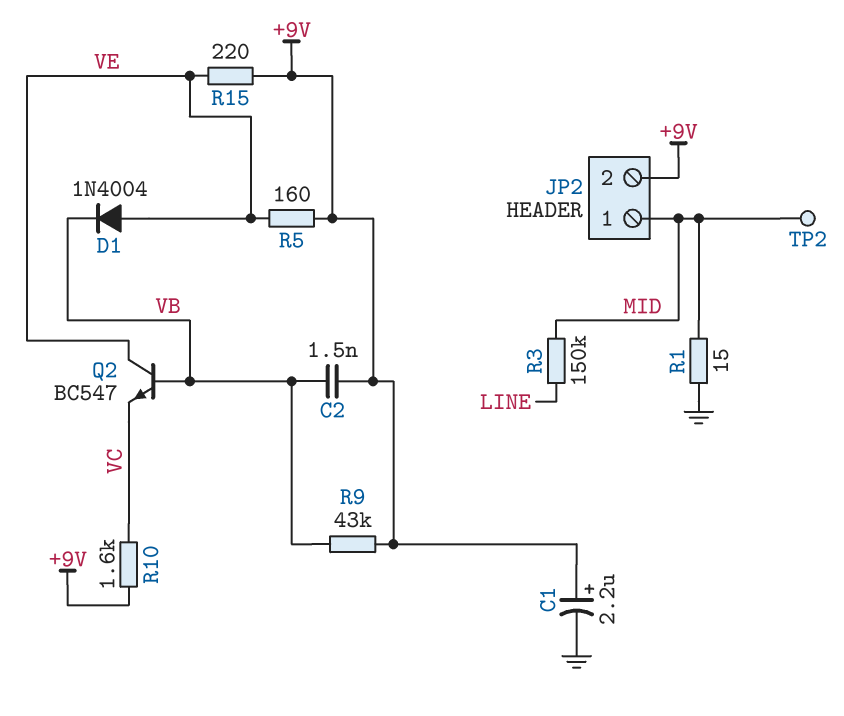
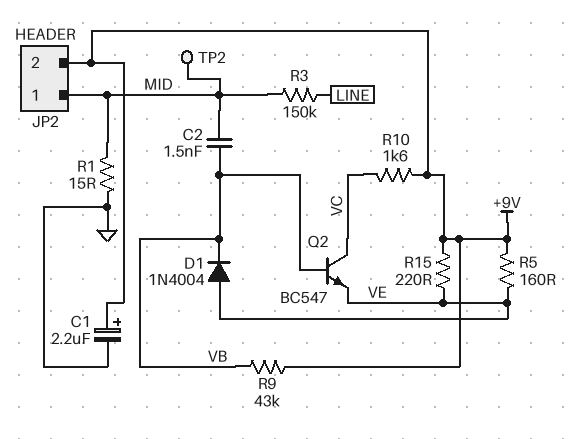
C2: 1.5nF (+9V, VB) -> 1.5nF (MID, VB)
Q2: NPN BC547 (B VB, C VE, E VC) -> NPN BC547 (B VB, C VC, E VE)

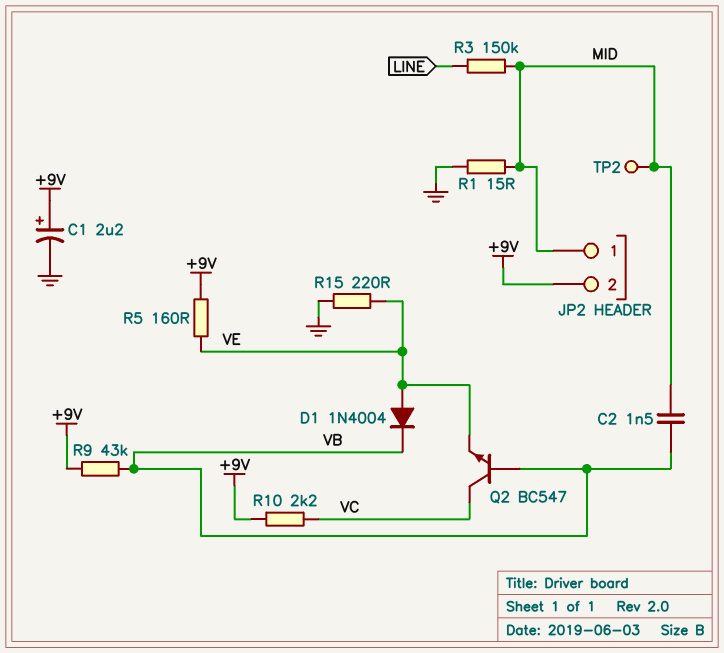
R10: 1.6k (+9V, VC) -> 2.2k (+9V, VC)
R15: 220 (+9V, VE) -> 220 (GND, VE)

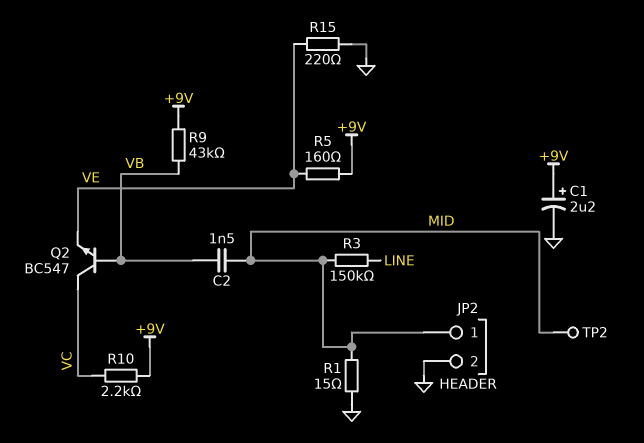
D1: diode 1N4004 (A VE, K VB) -> none
JP2 pin 2: +9V -> GND

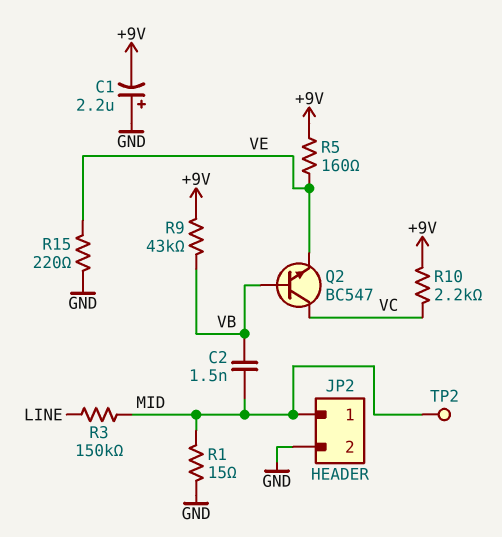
C1: 2.2uF (plus +9V, minus GND) -> 2.2uF (plus GND, minus +9V)

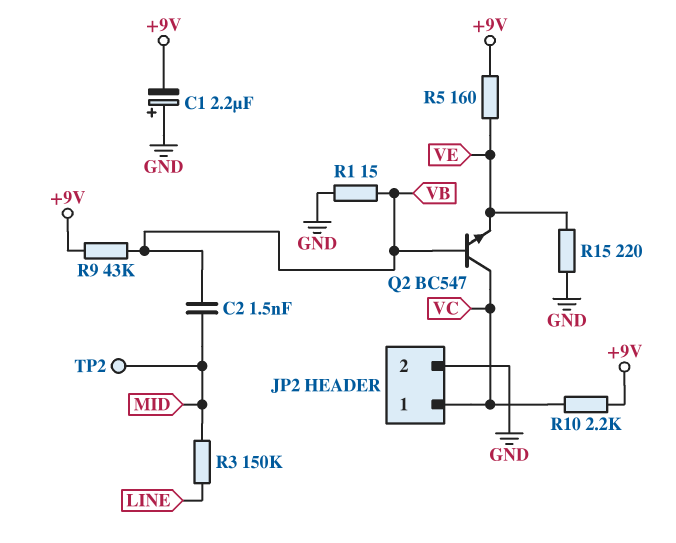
JP2 pin 1: MID -> VC
R1: 15 (GND, MID) -> 15 (GND, VB)

